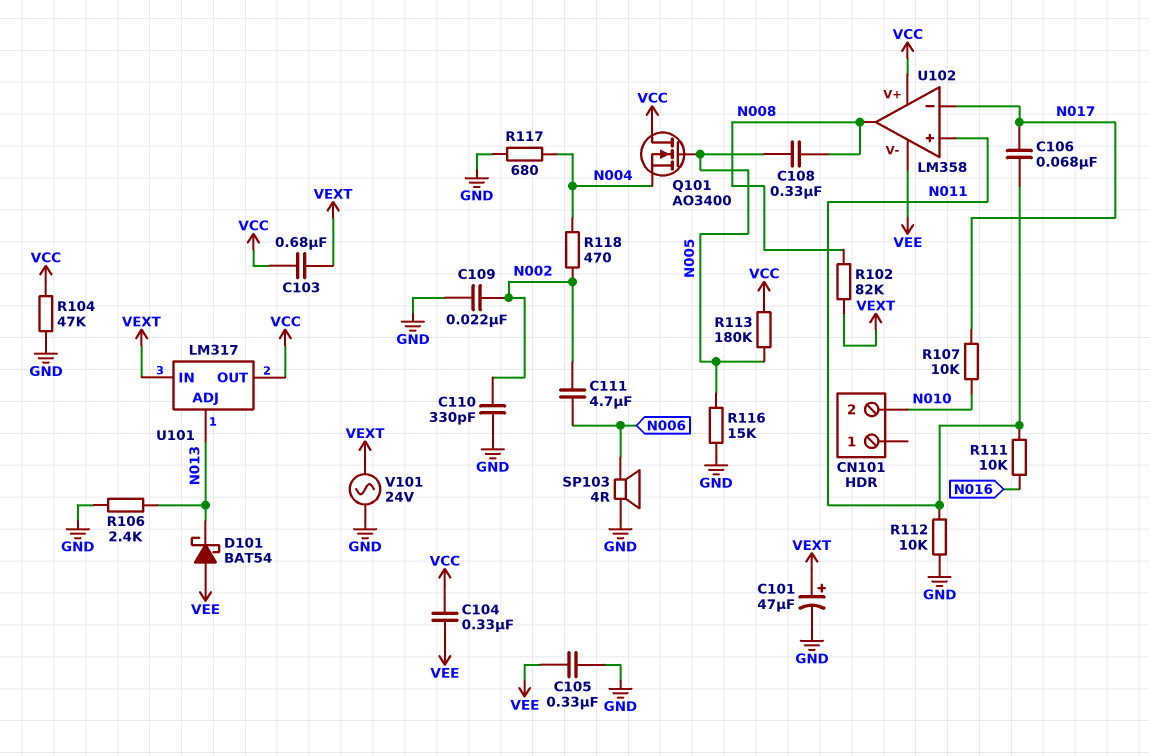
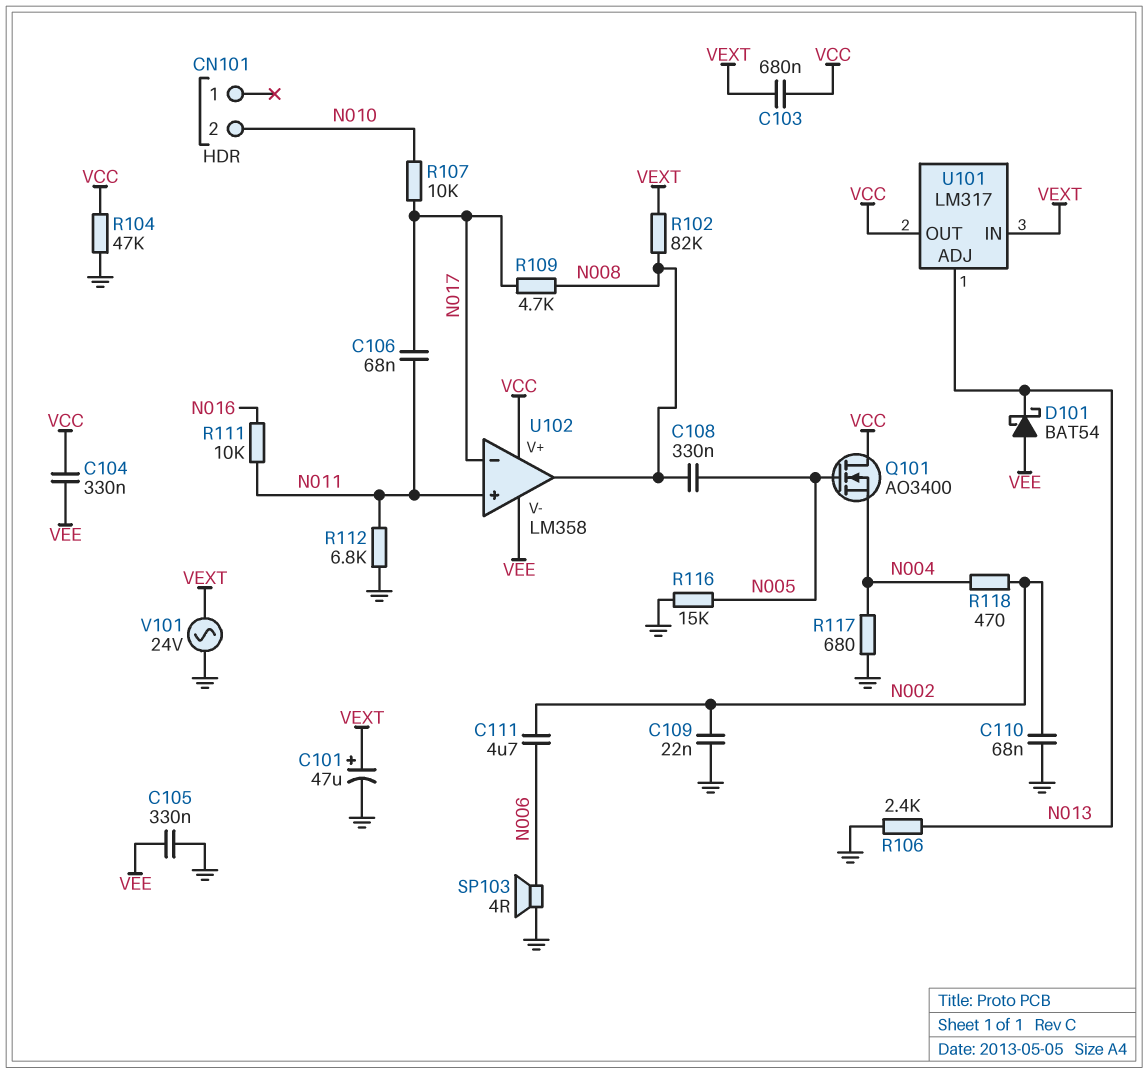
C110: 330pF (GND, N002) -> 68nF (GND, N002)
R109: none -> 4.7k (N008, N017)
R112: 10k (GND, N011) -> 6.8k (GND, N011)
R113: 180k (N005, VCC) -> none

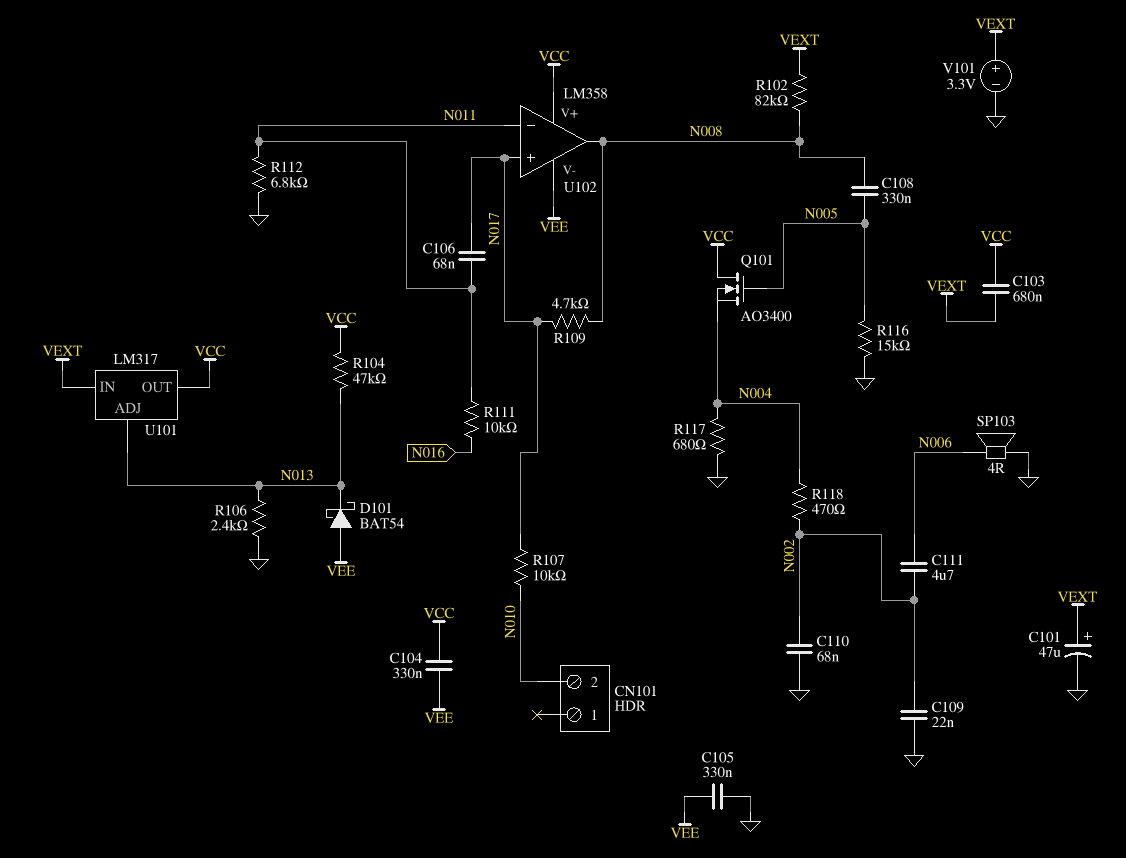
R104: 47k (GND, VCC) -> 47k (N013, VCC)
U102 pin in+: N011 -> N017
U102 pin in-: N017 -> N011
V101: AC 24V (GND, VEXT) -> 3.3V (plus VEXT, minus GND)

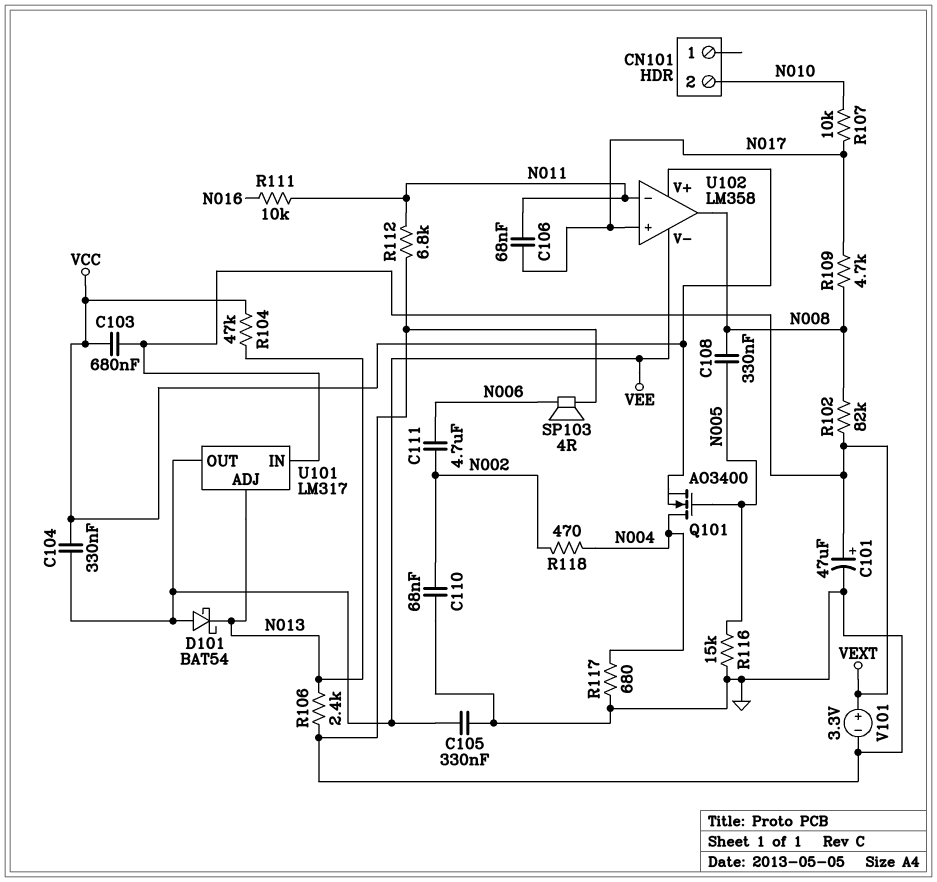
C109: 22nF (GND, N002) -> none
Q101: NMOS AO3400 (G N005, D VCC, S N004) -> NMOS AO3400 (G N005, D N004, S VCC)
U101 pin OUT: VCC -> VEE

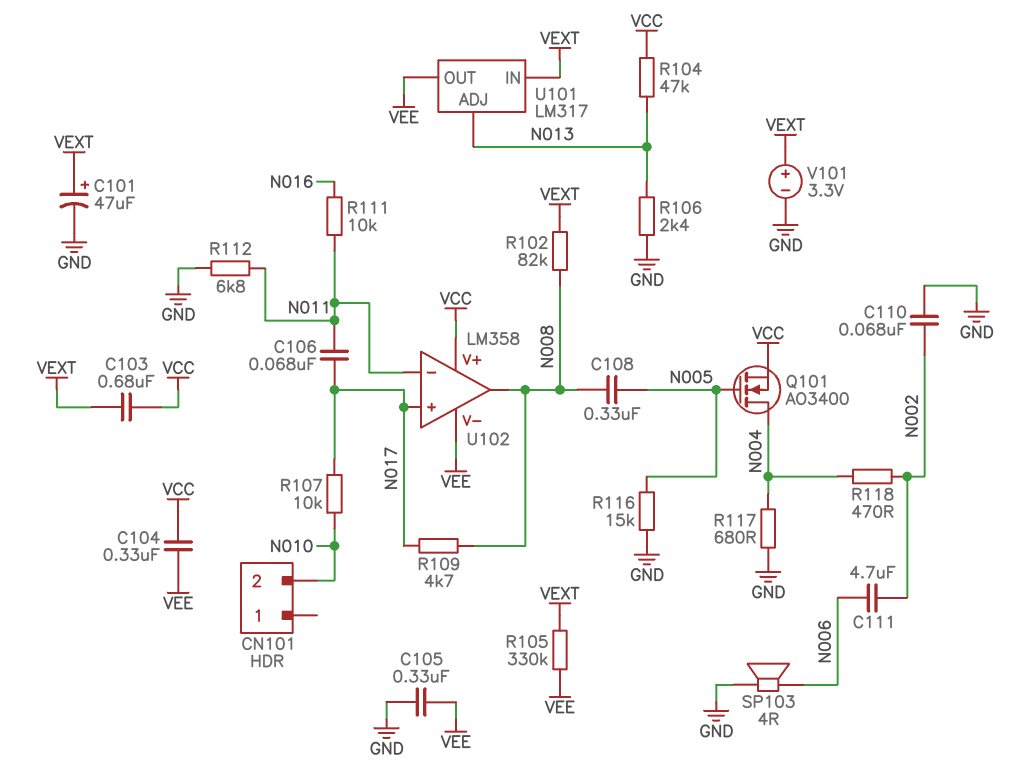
D101: schottky BAT54 (A VEE, K N013) -> none
R105: none -> 330k (VEE, VEXT)

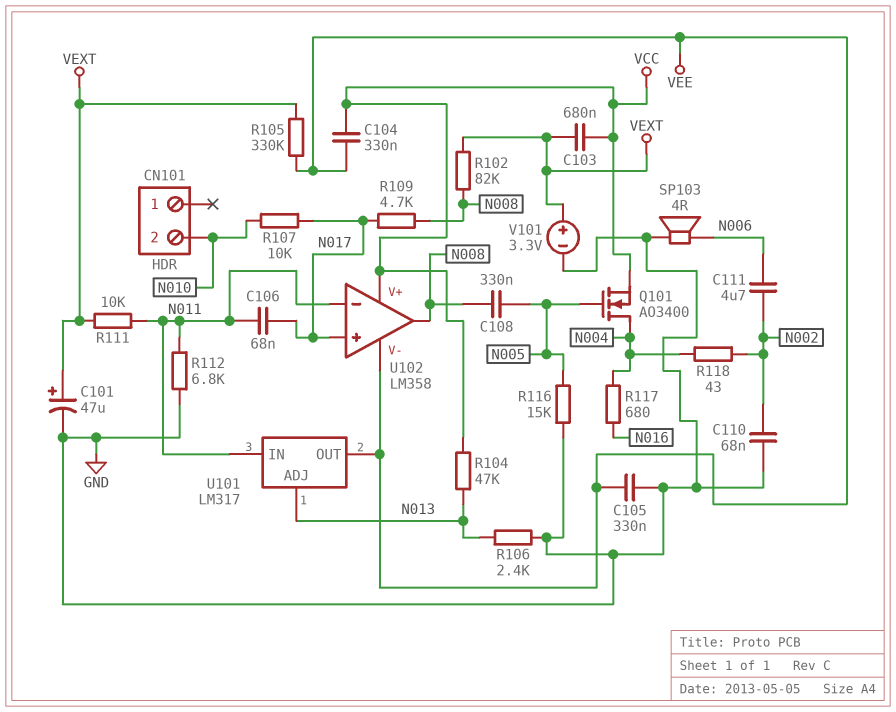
R111: 10k (N011, N016) -> 10k (N011, VEXT)
R117: 680 (GND, N004) -> 680 (N004, N016)
R118: 470 (N002, N004) -> 43 (N002, N004)
U101 pin IN: VEXT -> N011

